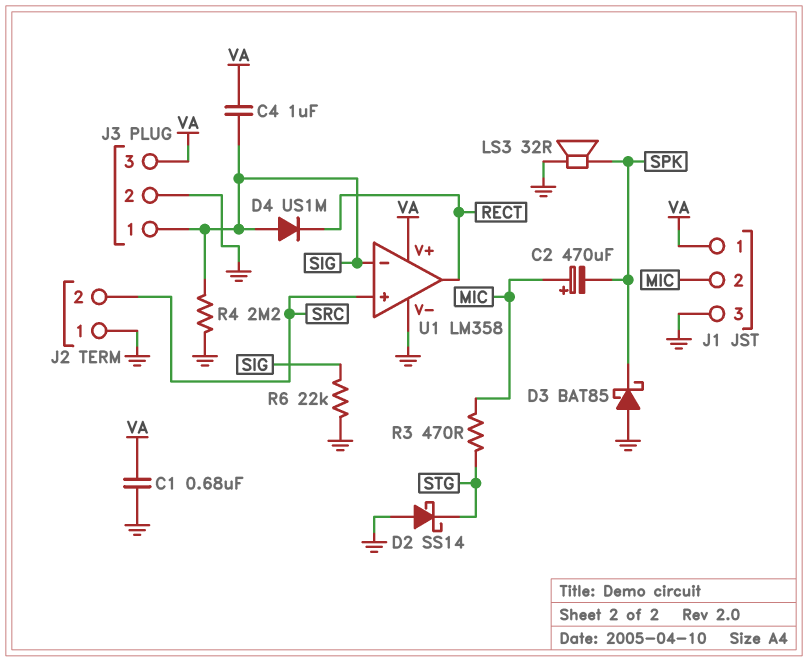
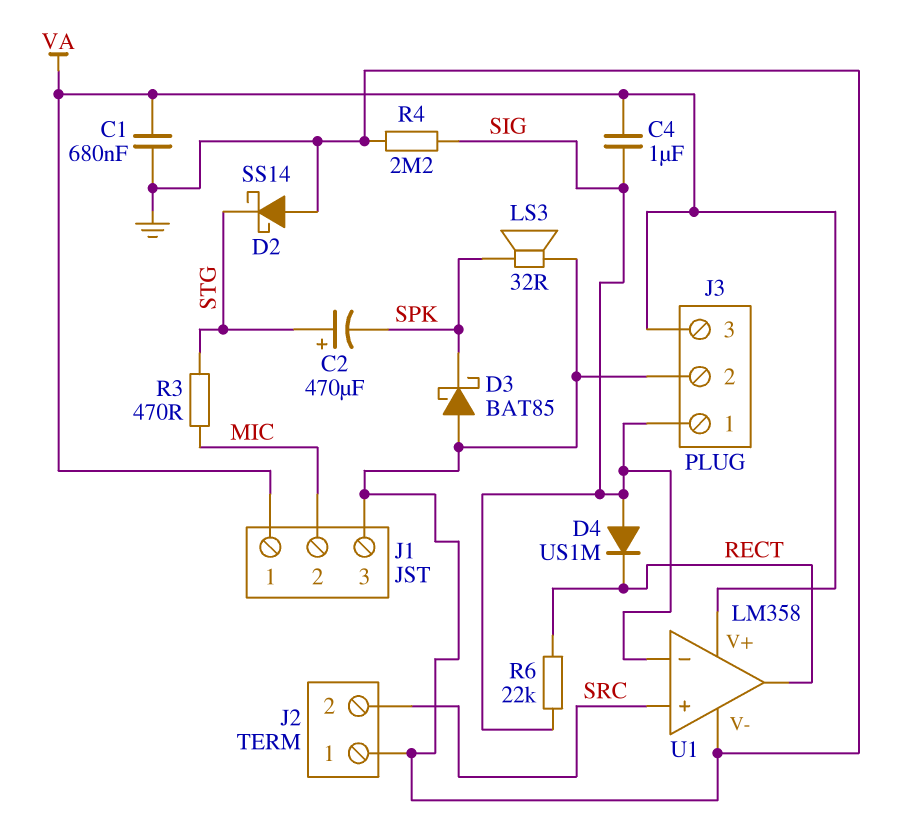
C2: 470uF (plus MIC, minus SPK) -> 470uF (plus STG, minus SPK)
R6: 22k (GND, SIG) -> 22k (RECT, SIG)

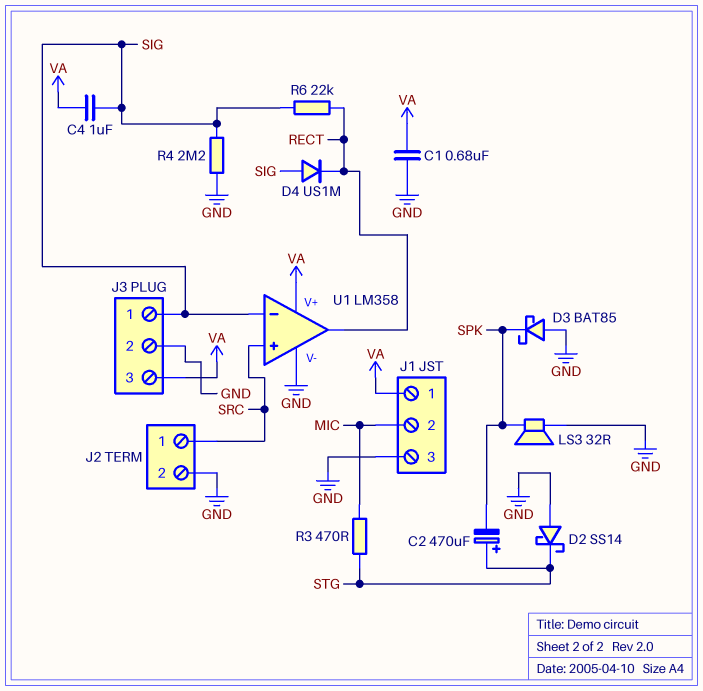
J2 pin 1: GND -> SRC
J2 pin 2: SRC -> GND

